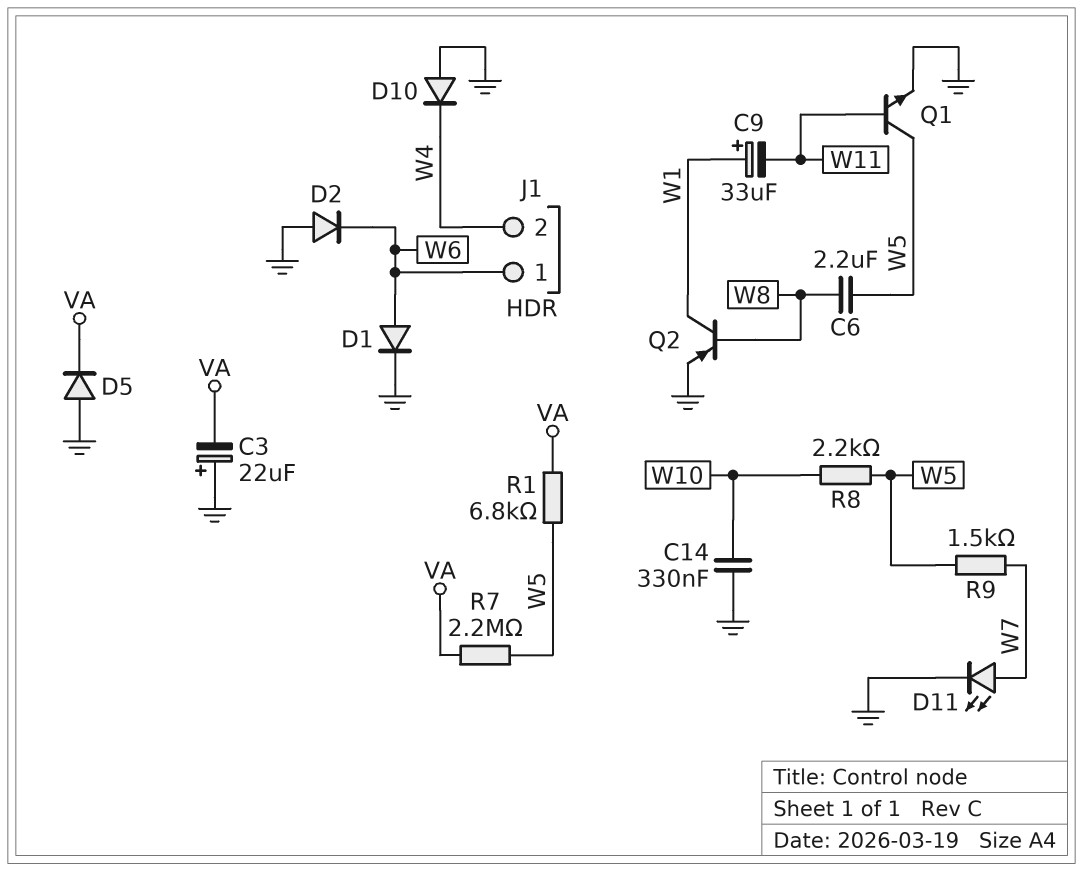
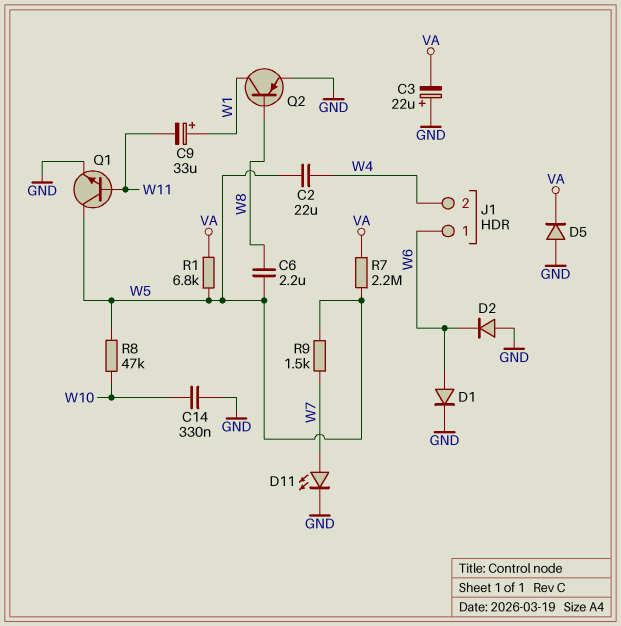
C2: none -> 22uF (W4, W5)
D10: diode (A GND, K W4) -> none
R8: 2.2k (W5, W10) -> 47k (W5, W10)

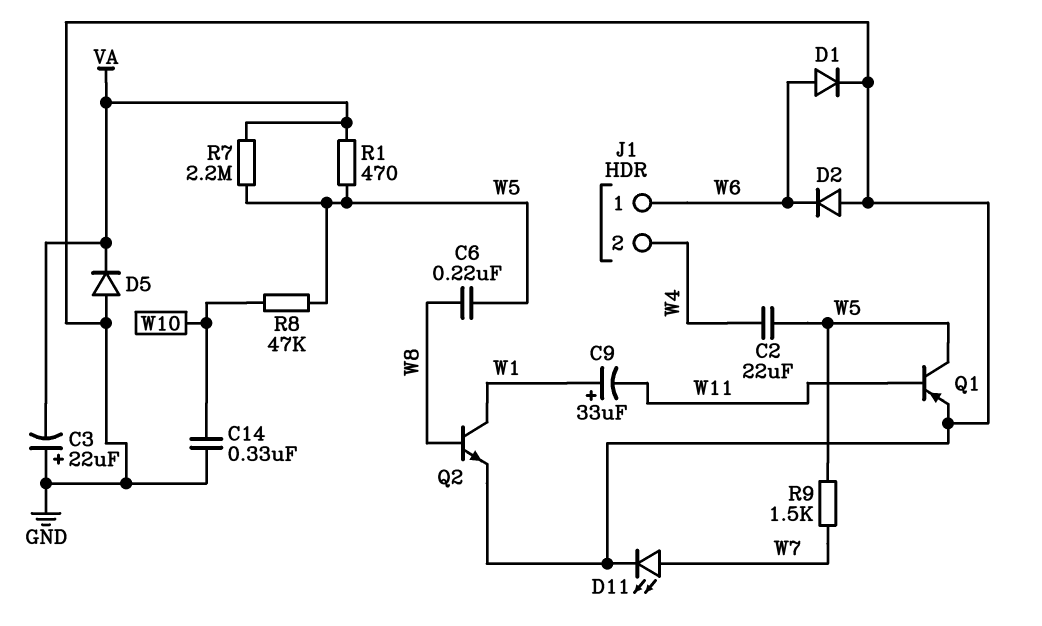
C6: 2.2uF (W5, W8) -> 220nF (W5, W8)
Q1: NPN (B W11, C W5, E GND) -> PNP (B W11, C W5, E GND)
Q2: PNP (B W8, C W1, E GND) -> NPN (B W8, C W1, E GND)
R1: 6.8k (VA, W5) -> 470 (VA, W5)

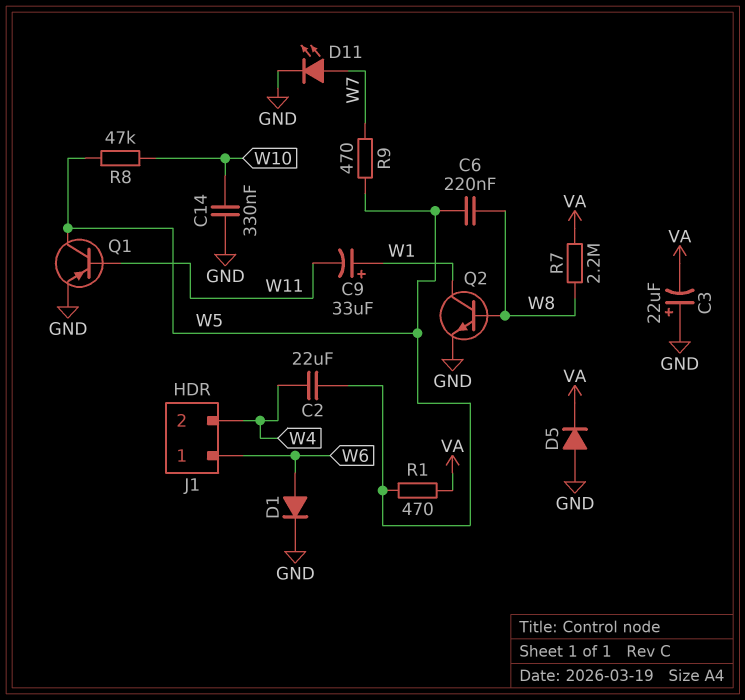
D2: diode (A GND, K W6) -> none
R7: 2.2M (VA, W5) -> 2.2M (VA, W8)
R9: 1.5k (W5, W7) -> 470 (W5, W7)

